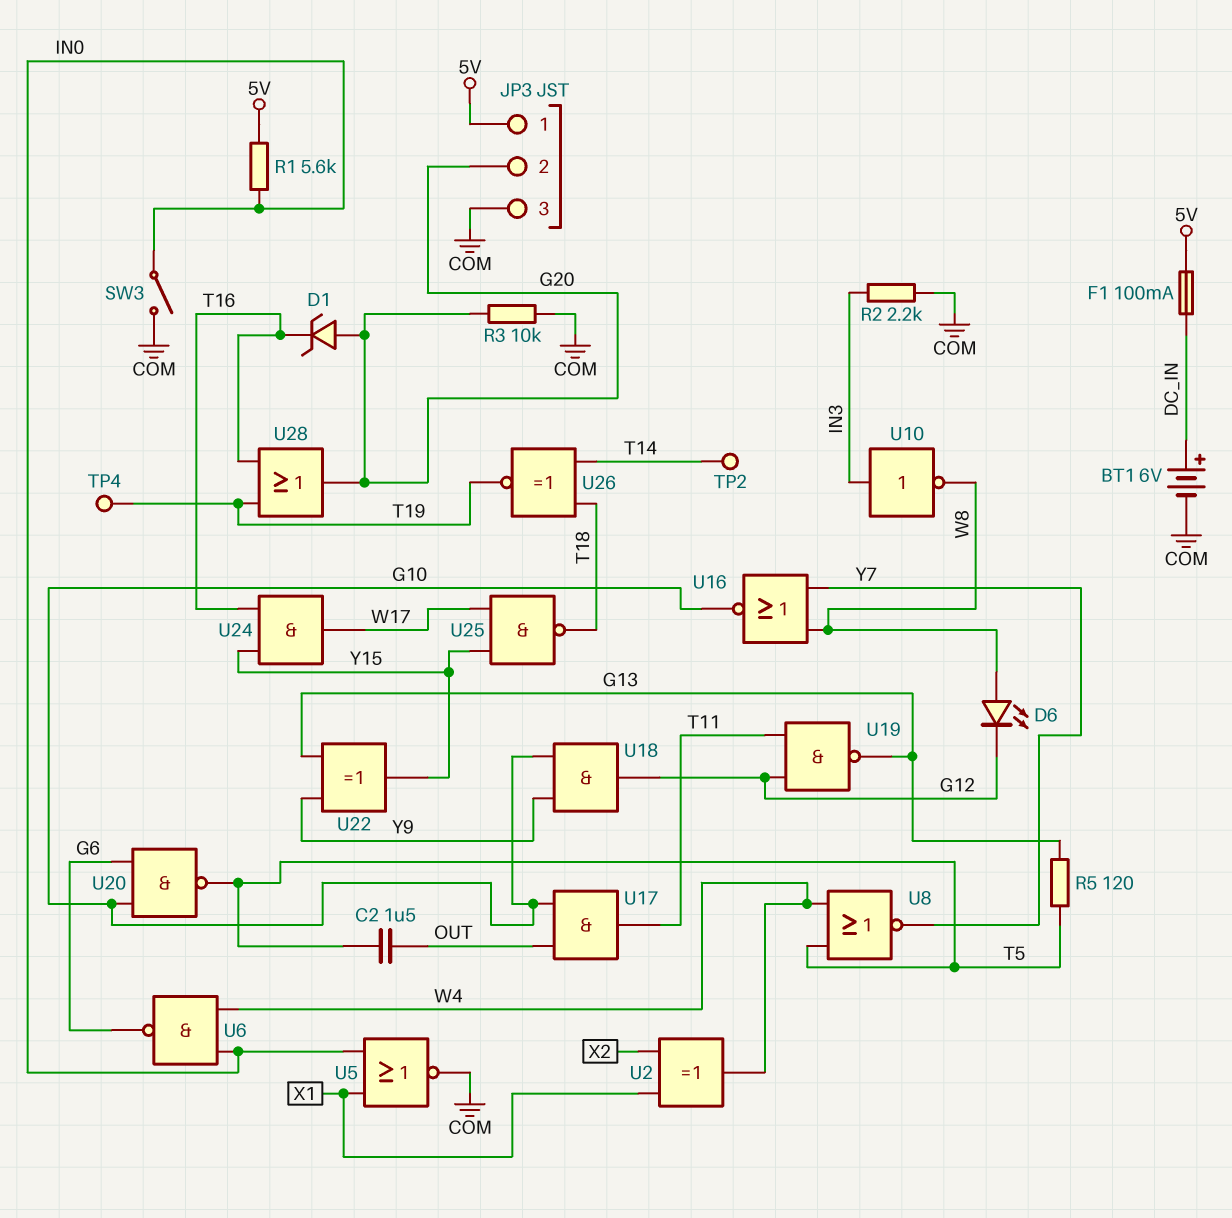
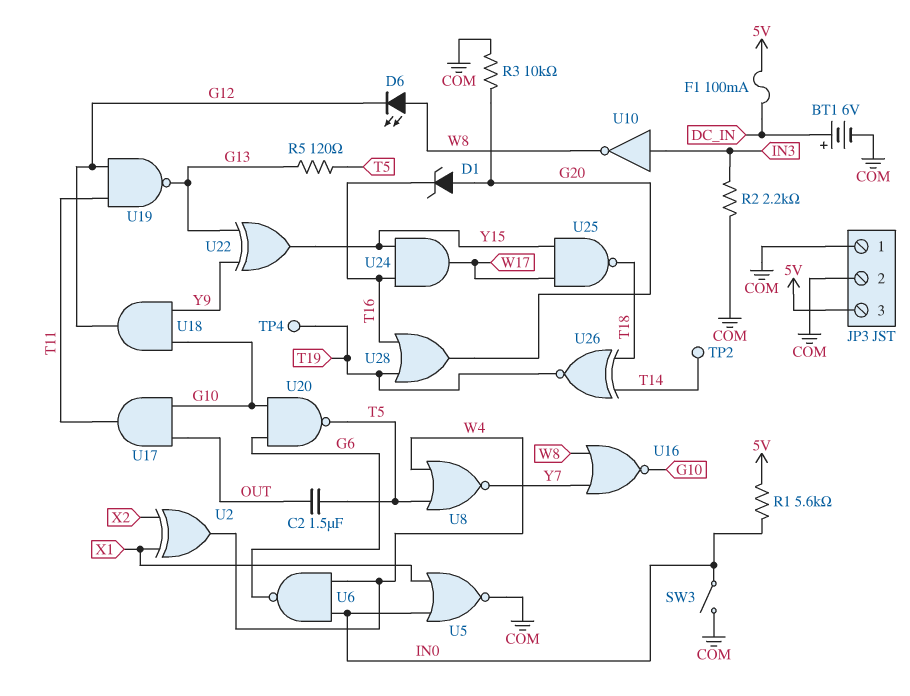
JP3 pin 1: 5V -> COM
JP3 pin 2: G20 -> COM
JP3 pin 3: COM -> 5V

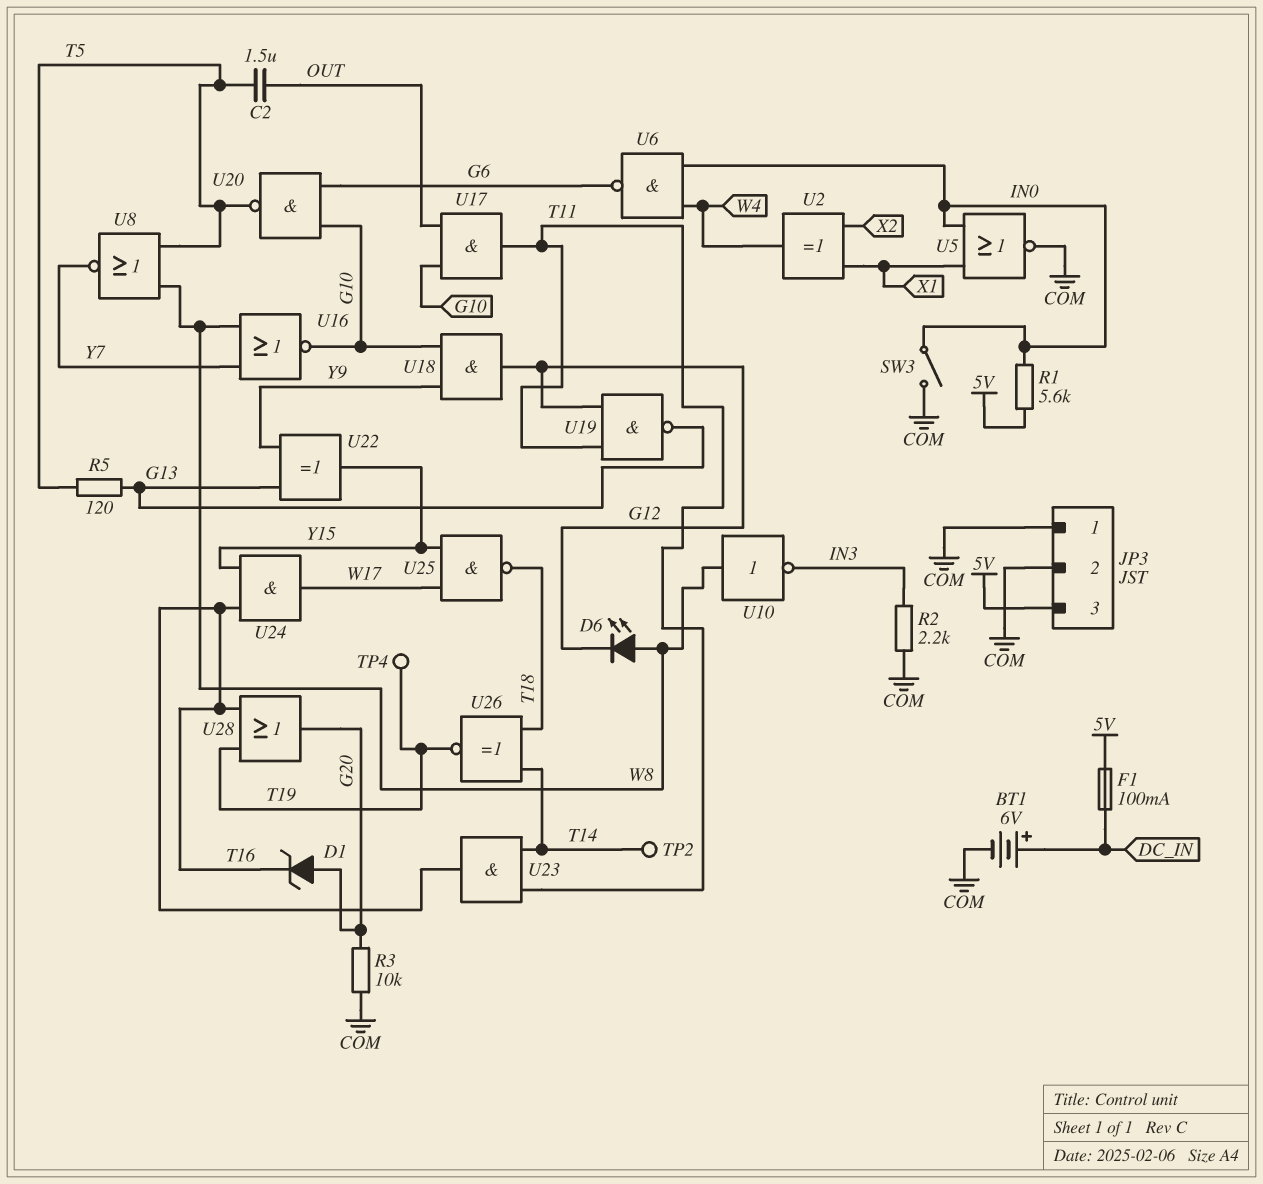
U8: NOR (in T5, in W4, out Y7) -> NOR (in T5, in W8, out Y7)
U10: NOT (in IN3, out W8) -> NOT (in W8, out IN3)
U23: none -> AND (in T11, in T14, out T16)

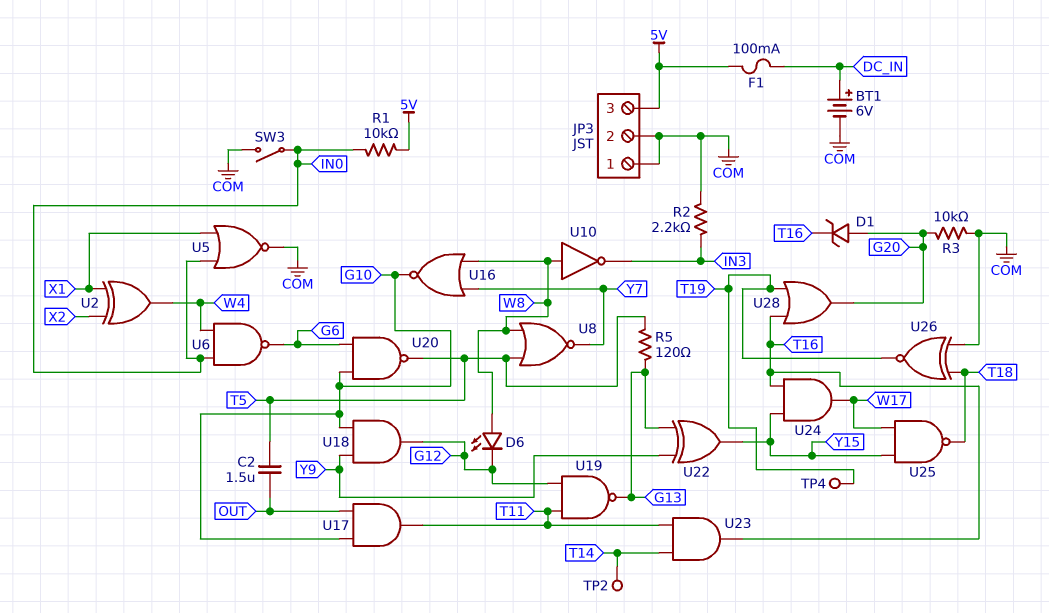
R1: 5.6k (5V, IN0) -> 10k (5V, IN0)
U26: XNOR (in T14, in T18, out T19) -> XNOR (in COM, in T18, out T19)

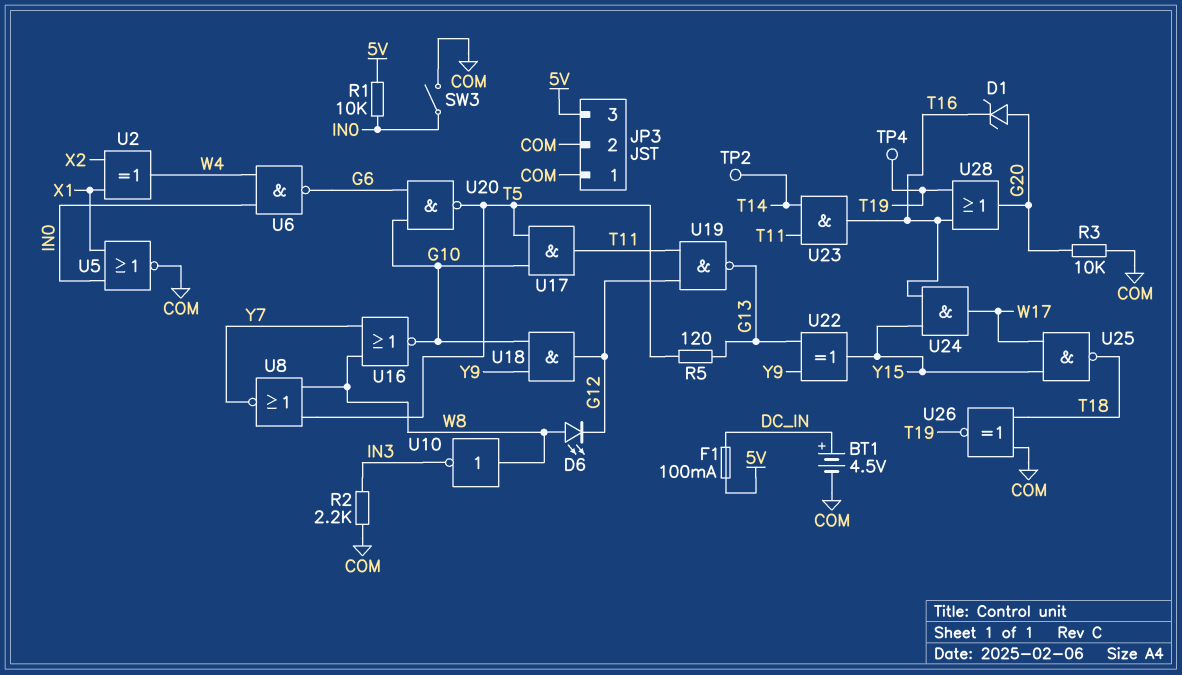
BT1: 6V (plus DC_IN, minus COM) -> 4.5V (plus DC_IN, minus COM)
C2: 1.5uF (OUT, T5) -> none
U17: AND (in G10, in OUT, out T11) -> AND (in G10, in T5, out T11)

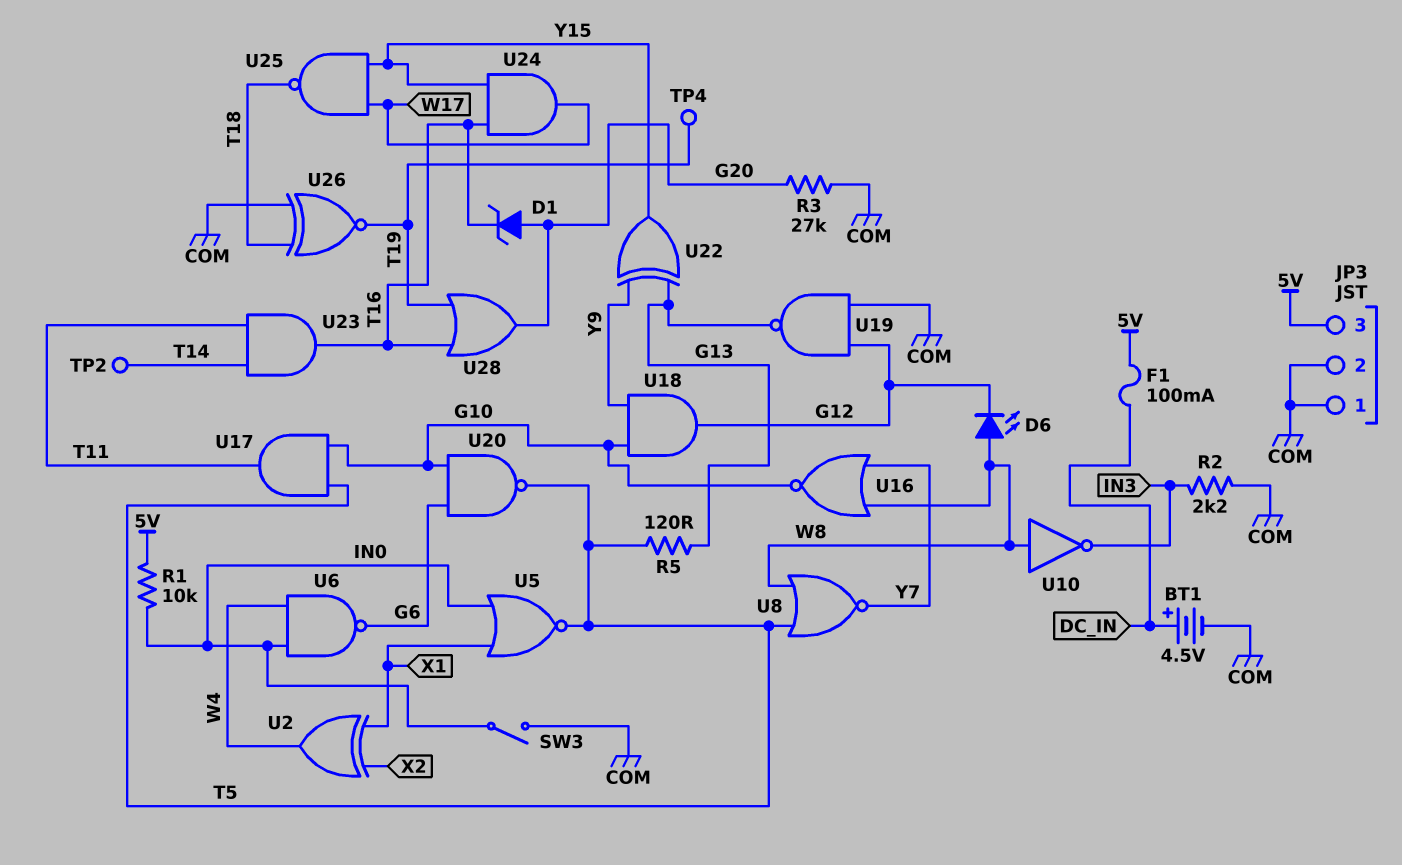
R3: 10k (COM, G20) -> 27k (COM, G20)
U5: NOR (in IN0, in X1, out COM) -> NOR (in IN0, in X1, out T5)
U19: NAND (in G12, in T11, out G13) -> NAND (in COM, in G12, out G13)

